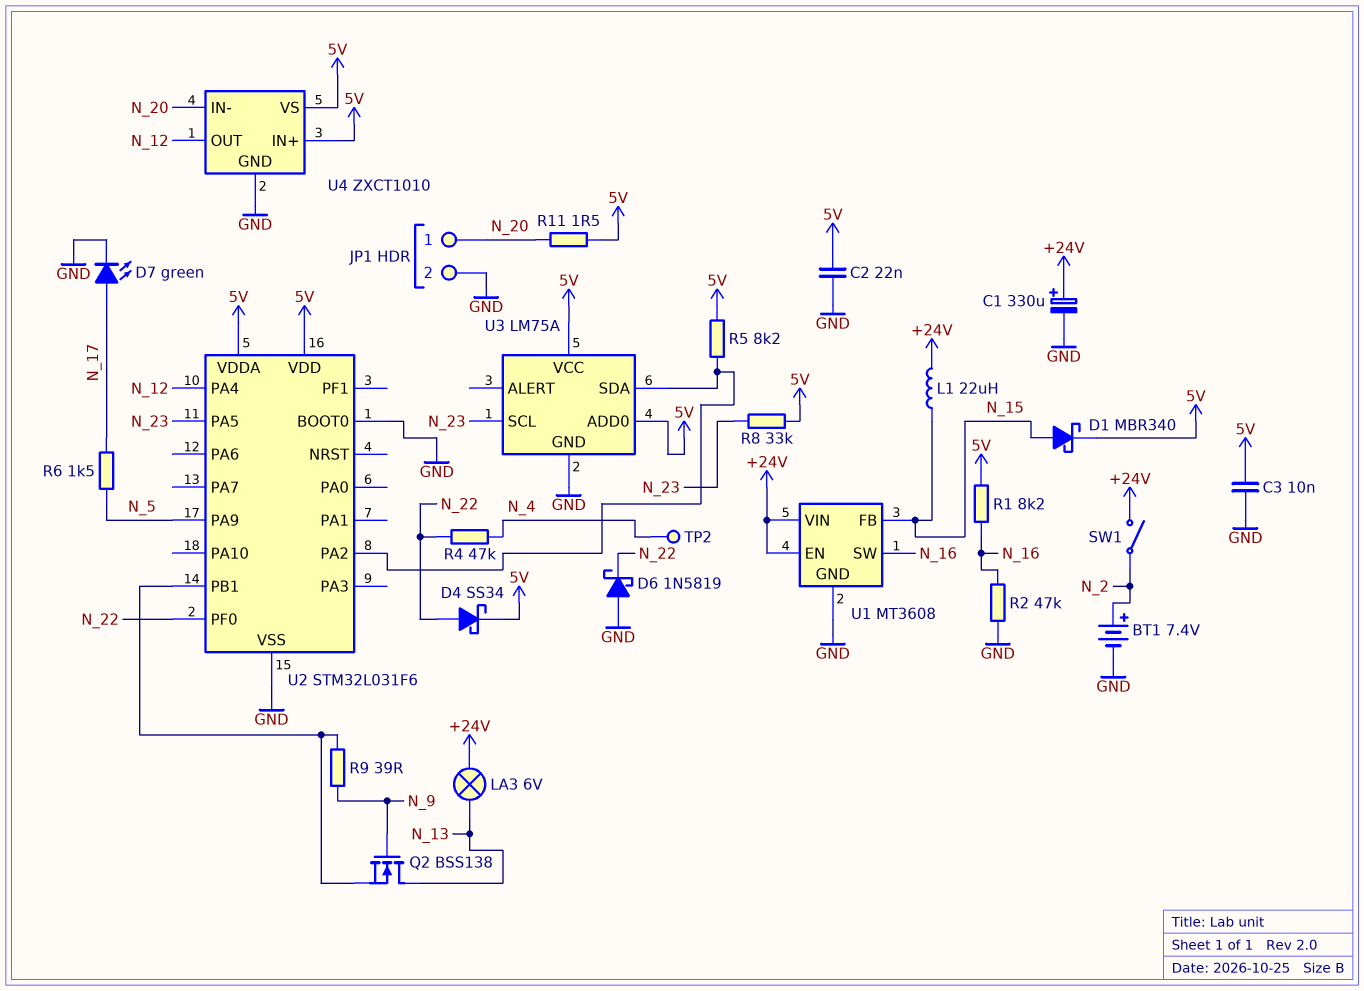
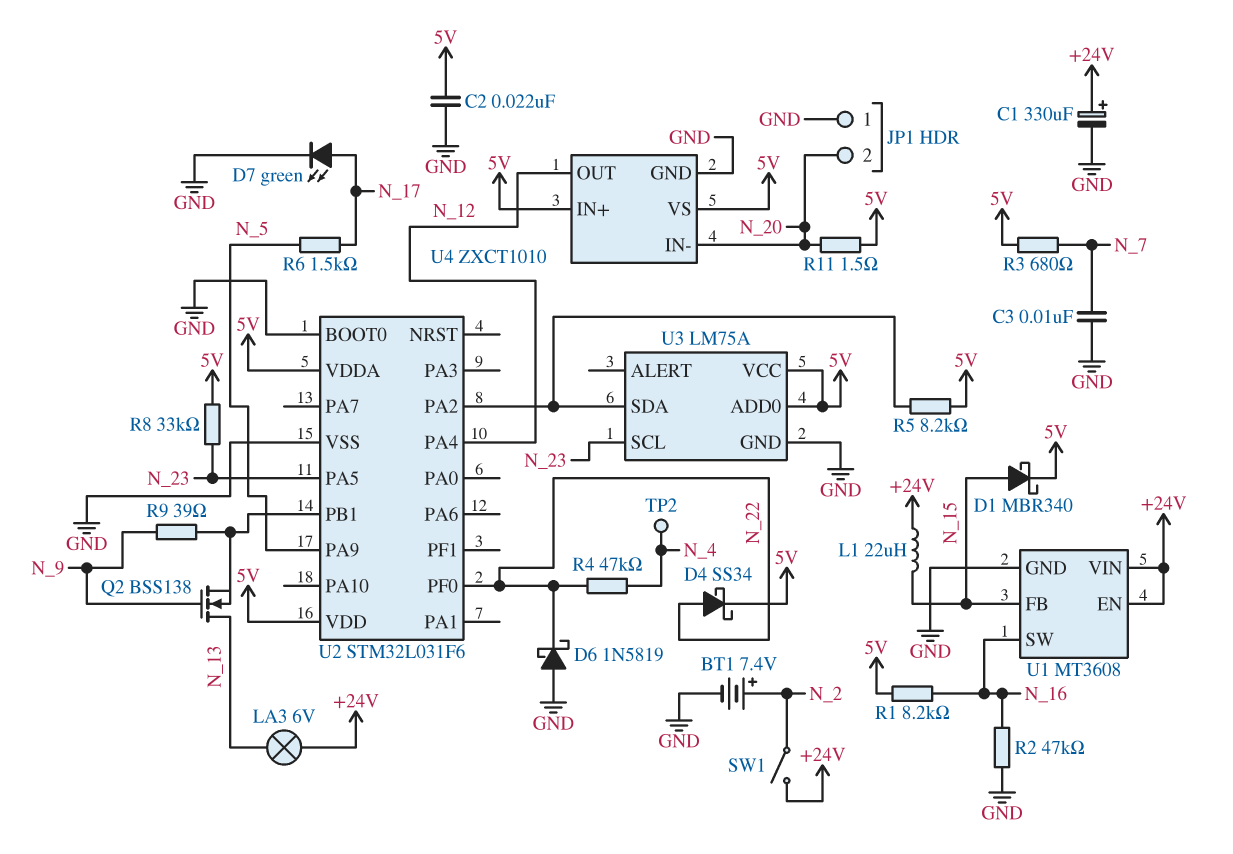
C3: 10nF (5V, GND) -> 10nF (GND, N_7)
JP1 pin 1: N_20 -> GND
JP1 pin 2: GND -> N_20
R3: none -> 680 (5V, N_7)

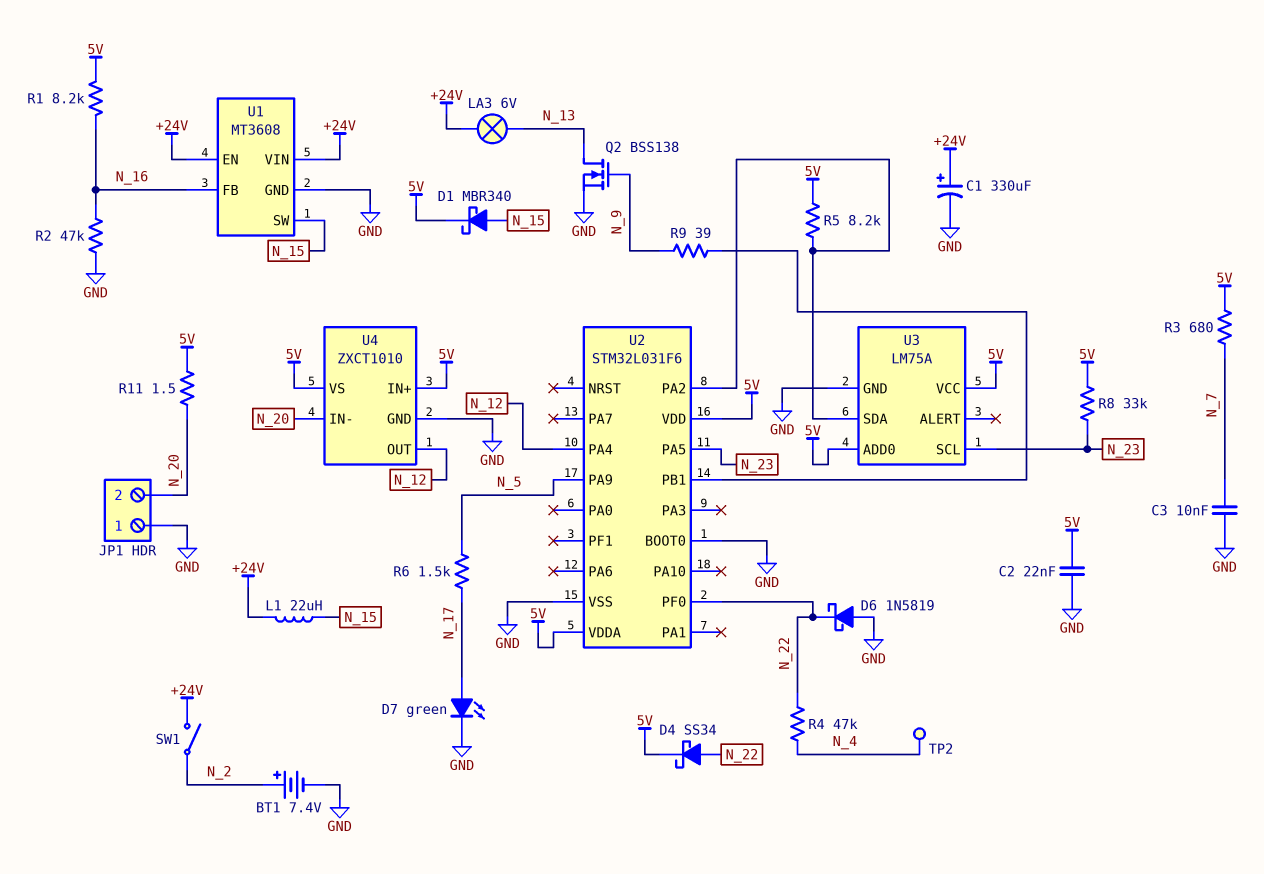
Q2: NMOS BSS138 (G N_9, D N_13, S U2/PB1) -> NMOS BSS138 (G N_9, D N_13, S GND)
U1 pin FB: N_15 -> N_16
U1 pin SW: N_16 -> N_15

